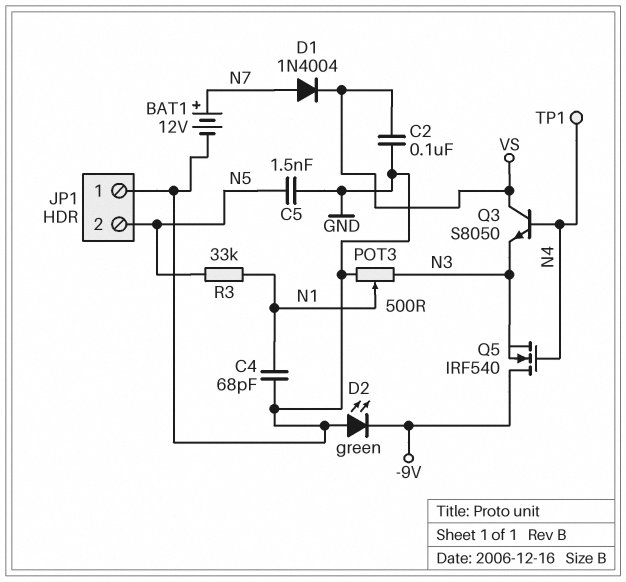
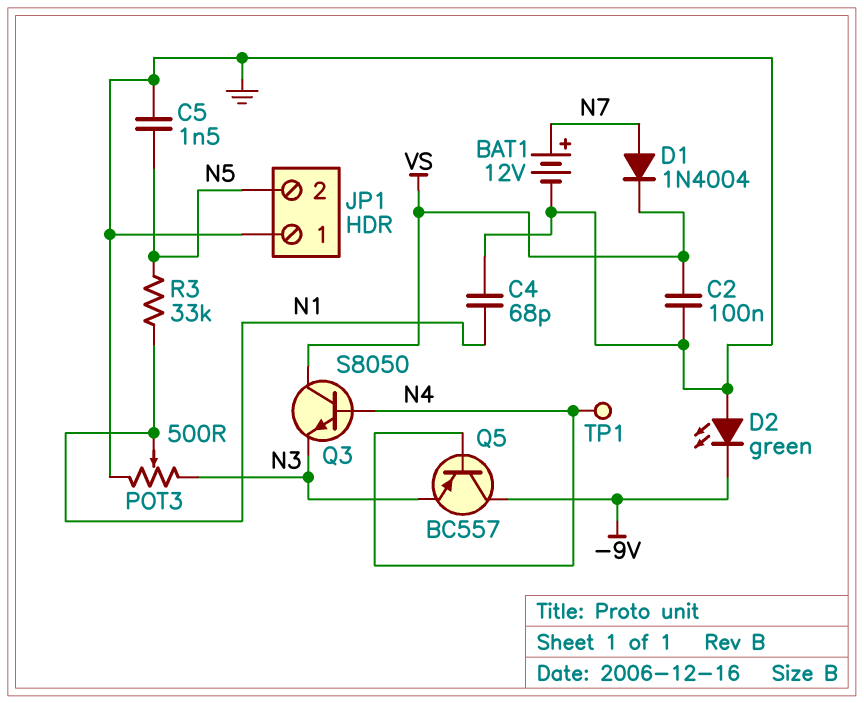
Q5: NMOS IRF540 (G N4, D -9V, S N3) -> PNP BC557 (B N4, C -9V, E N3)

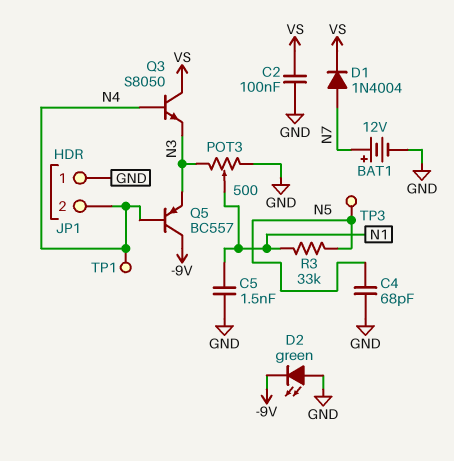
C4: 68pF (GND, N1) -> 68pF (GND, N5)
C5: 1.5nF (GND, N5) -> 1.5nF (GND, N1)
JP1 pin 2: N5 -> N4
TP3: none -> test point (N5)

